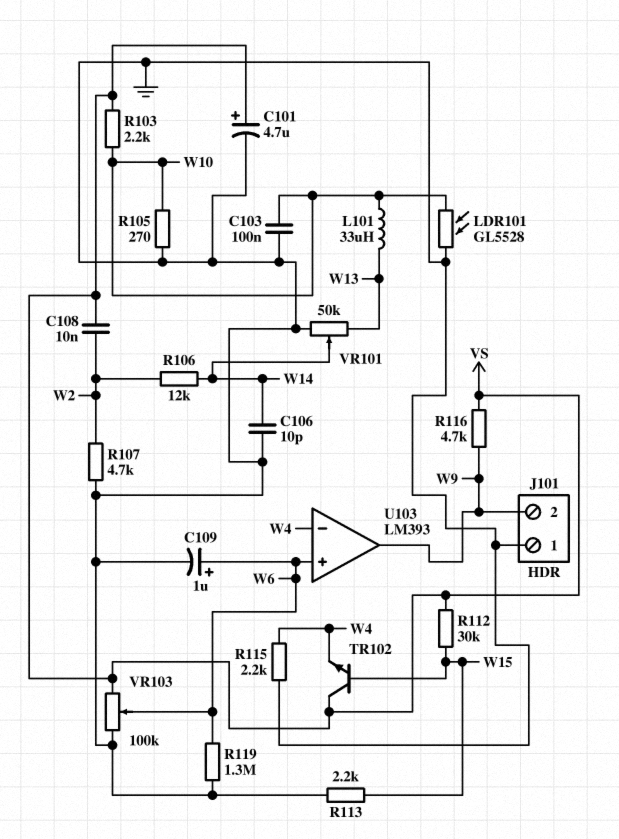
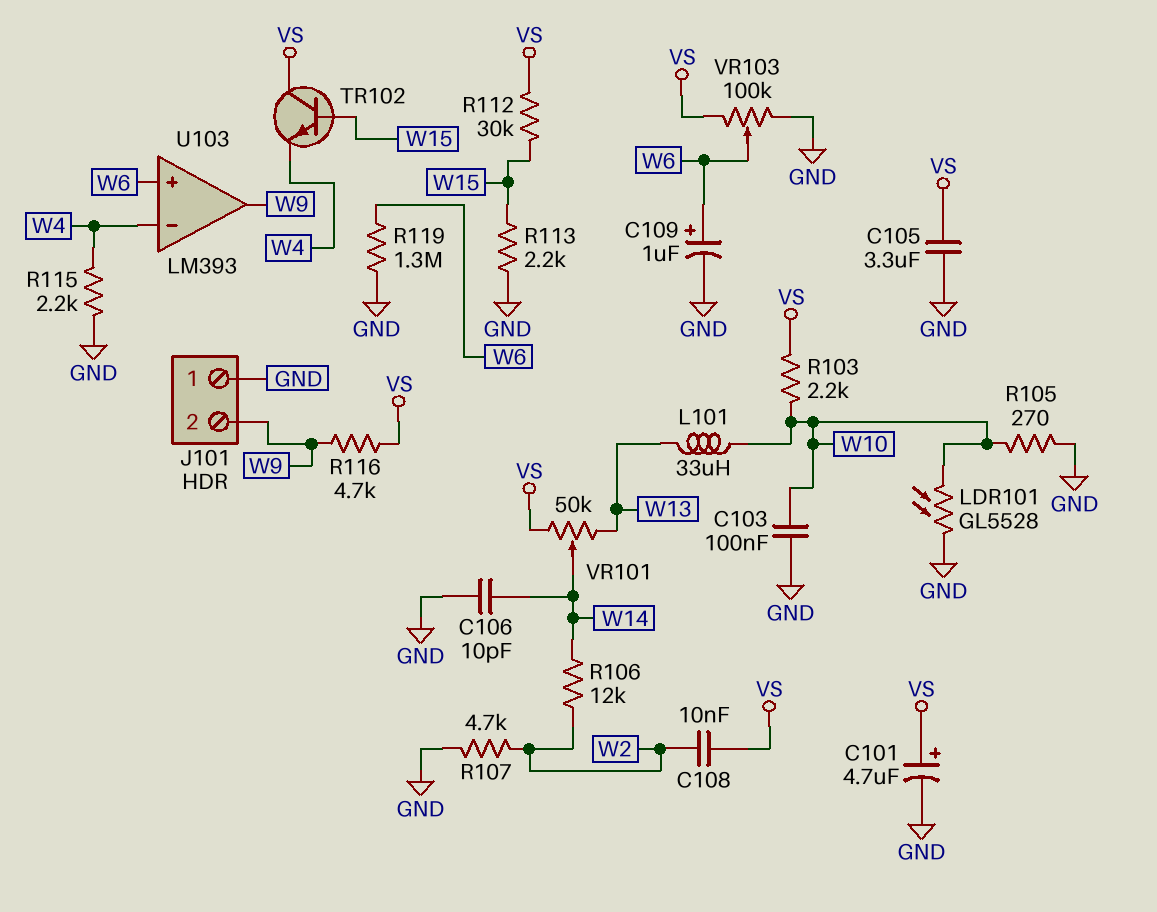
C105: none -> 3.3uF (GND, VS)
VR101: 50k (GND, W13, wiper W14) -> 50k (VS, W13, wiper W14)

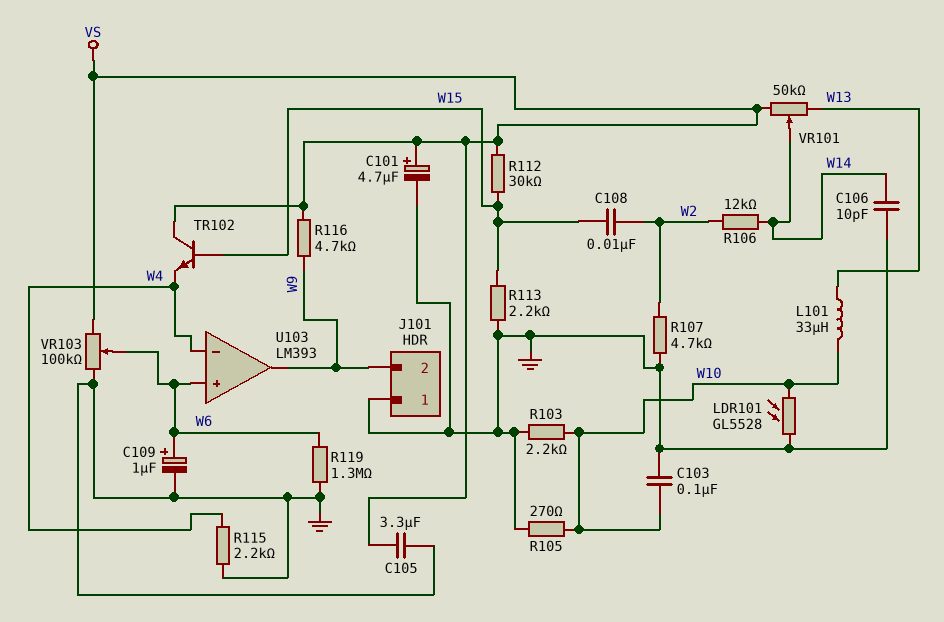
C108: 10nF (VS, W2) -> 10nF (W2, W15)
R103: 2.2k (VS, W10) -> 2.2k (GND, W10)

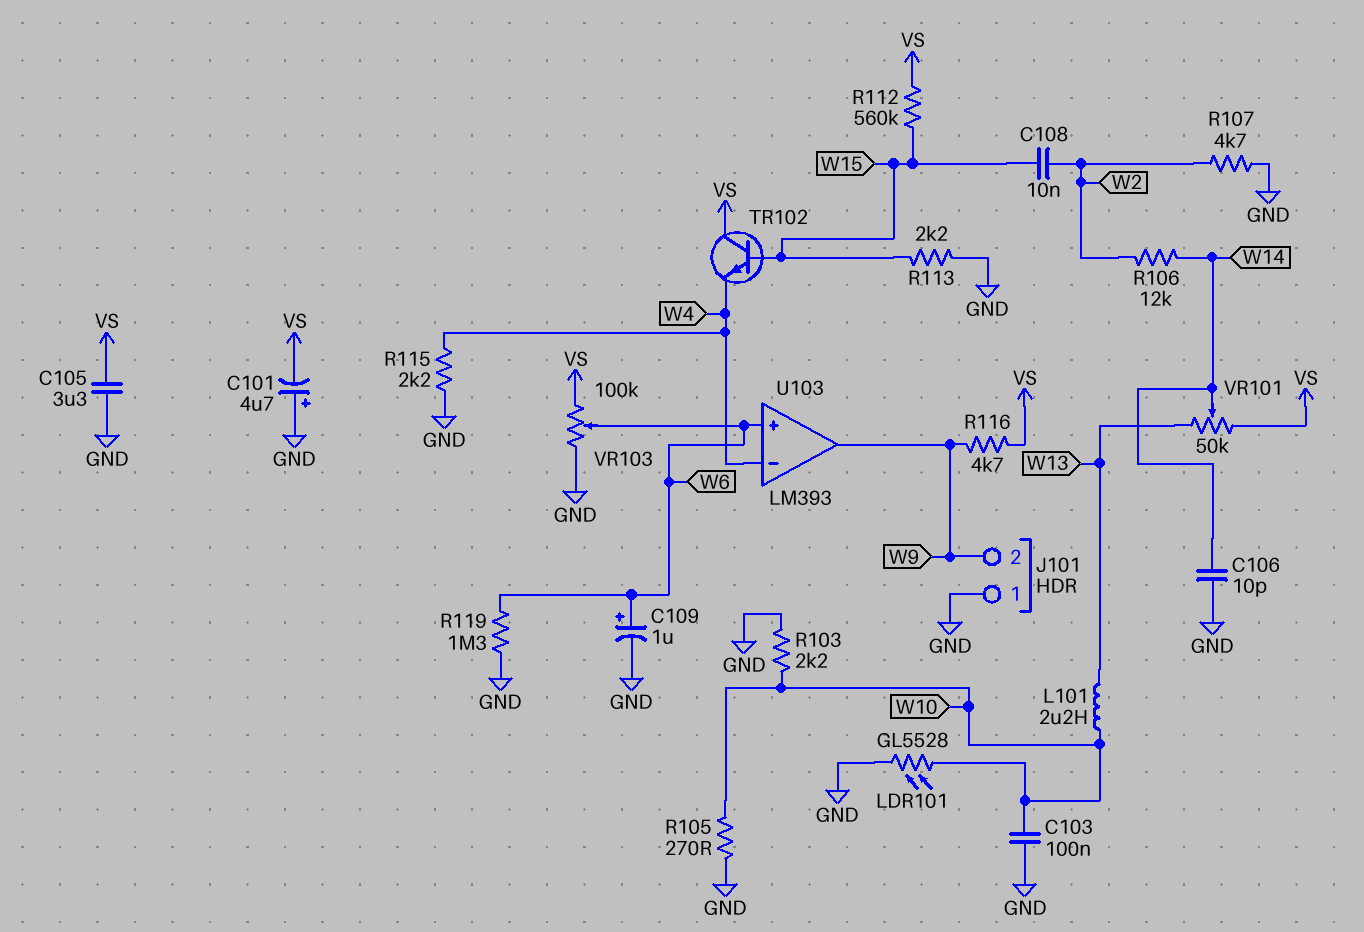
C101: 4.7uF (plus VS, minus GND) -> 4.7uF (plus GND, minus VS)
L101: 33uH (W10, W13) -> 2.2uH (W10, W13)
R112: 30k (VS, W15) -> 560k (VS, W15)

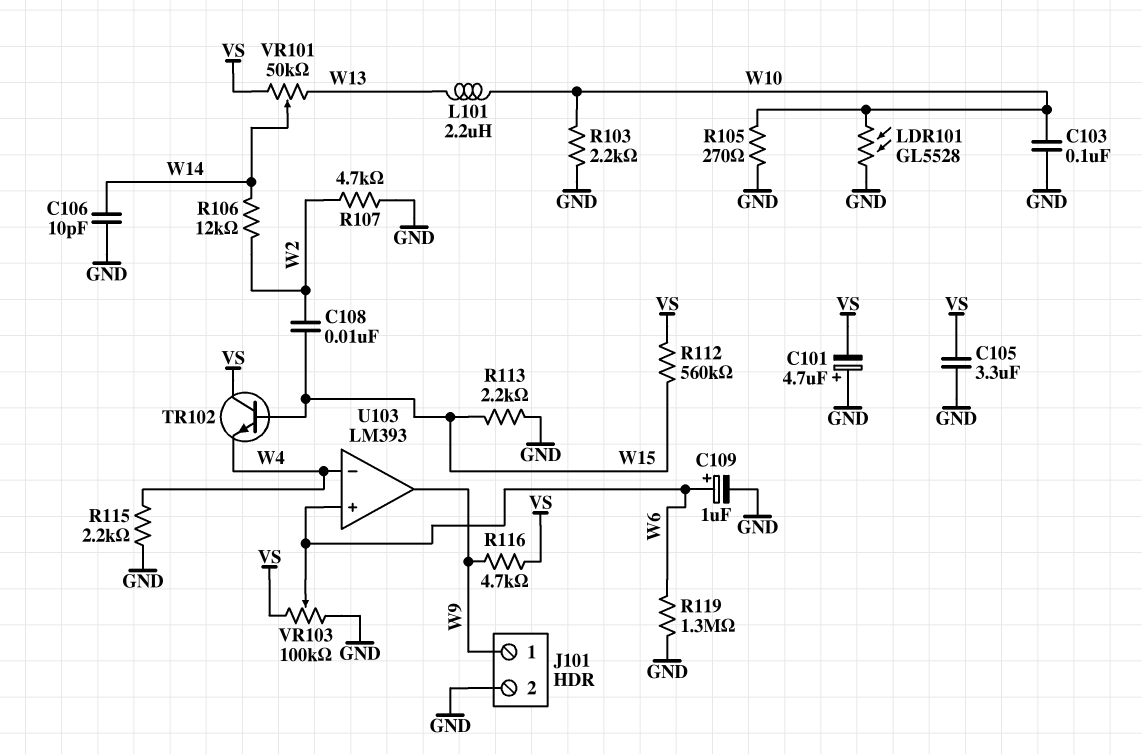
J101 pin 1: GND -> W9
J101 pin 2: W9 -> GND

